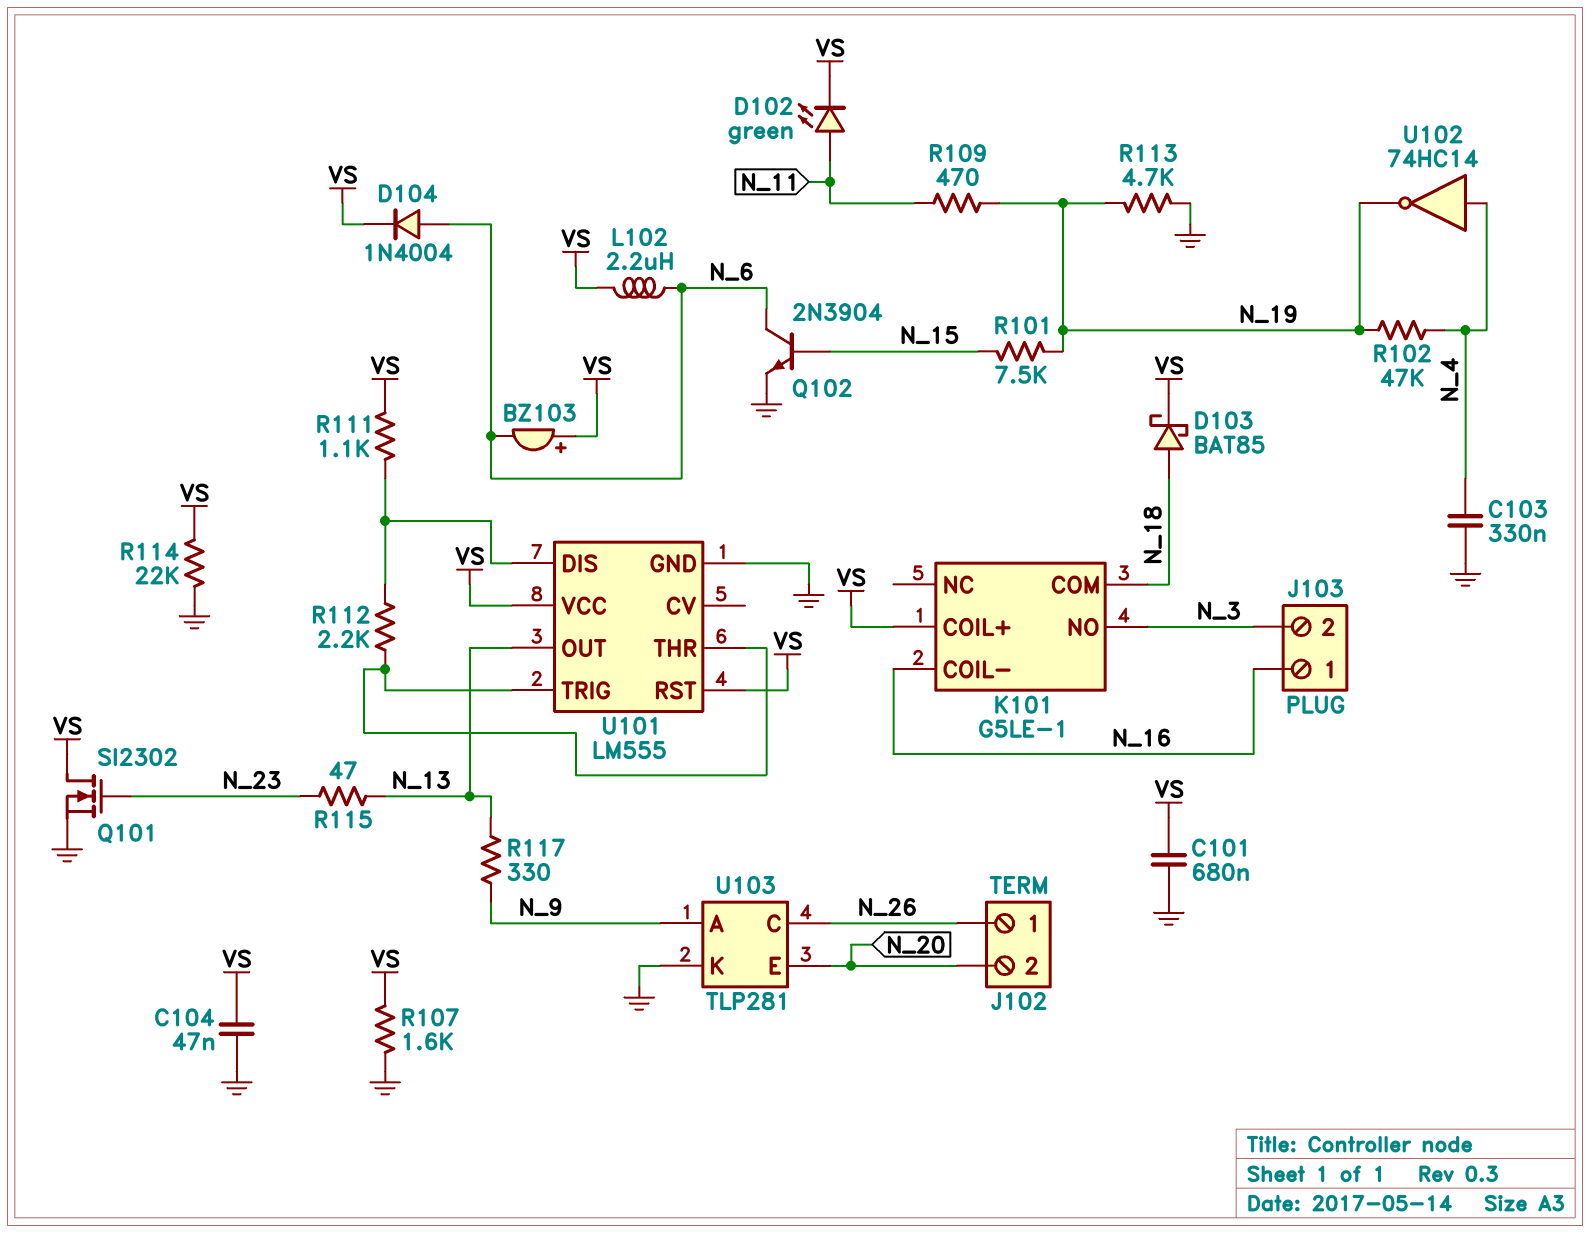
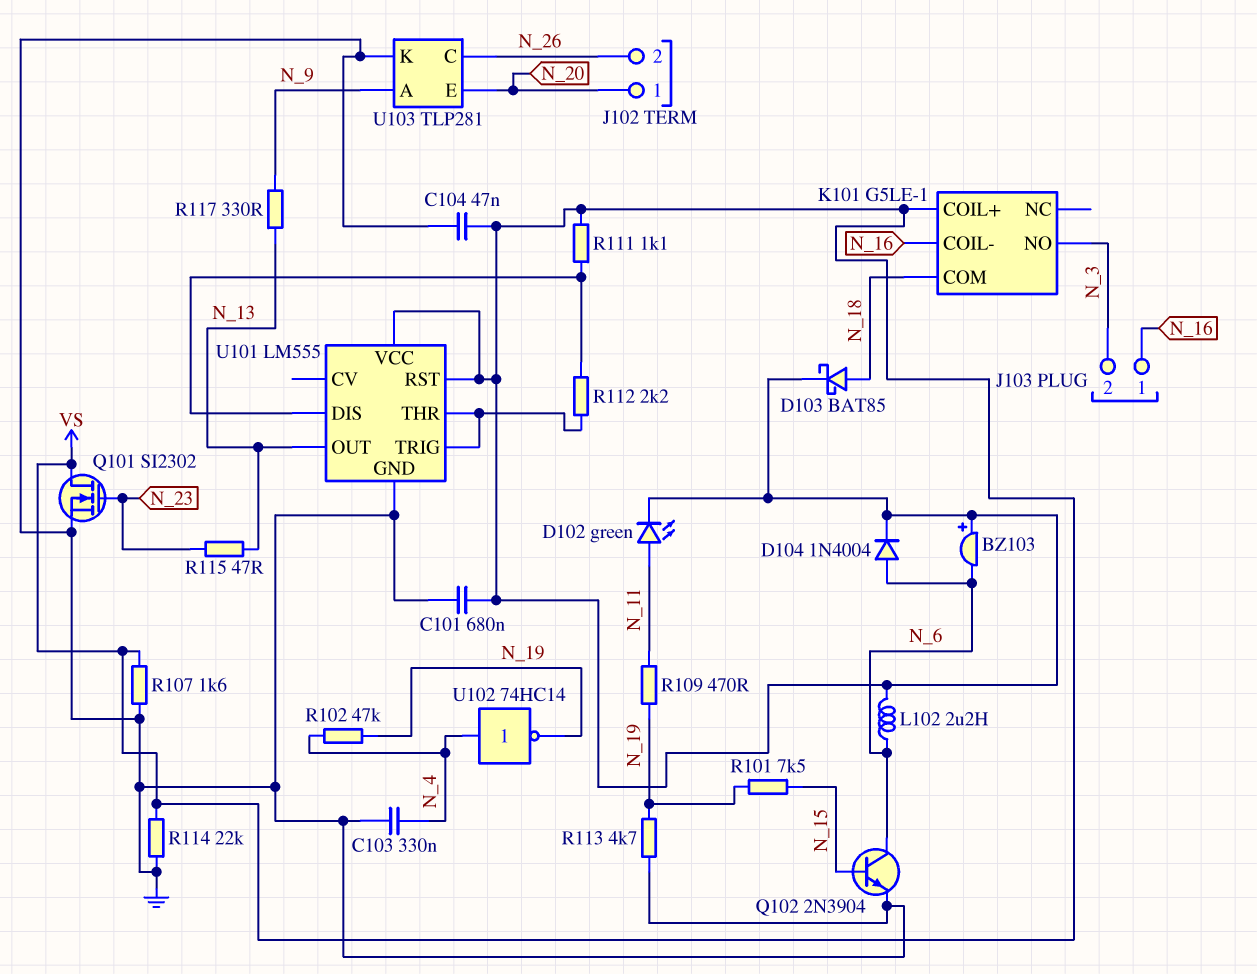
J102 pin 1: N_26 -> N_20
J102 pin 2: N_20 -> N_26

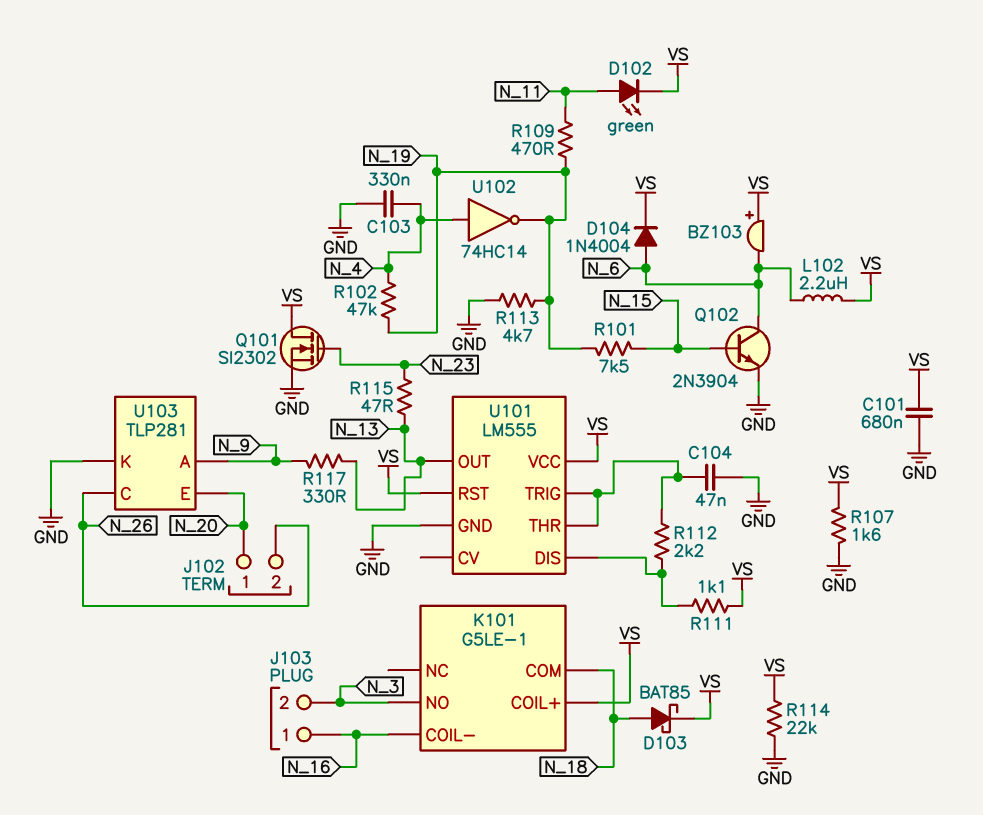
C104: 47nF (GND, VS) -> 47nF (GND, U101/THR)

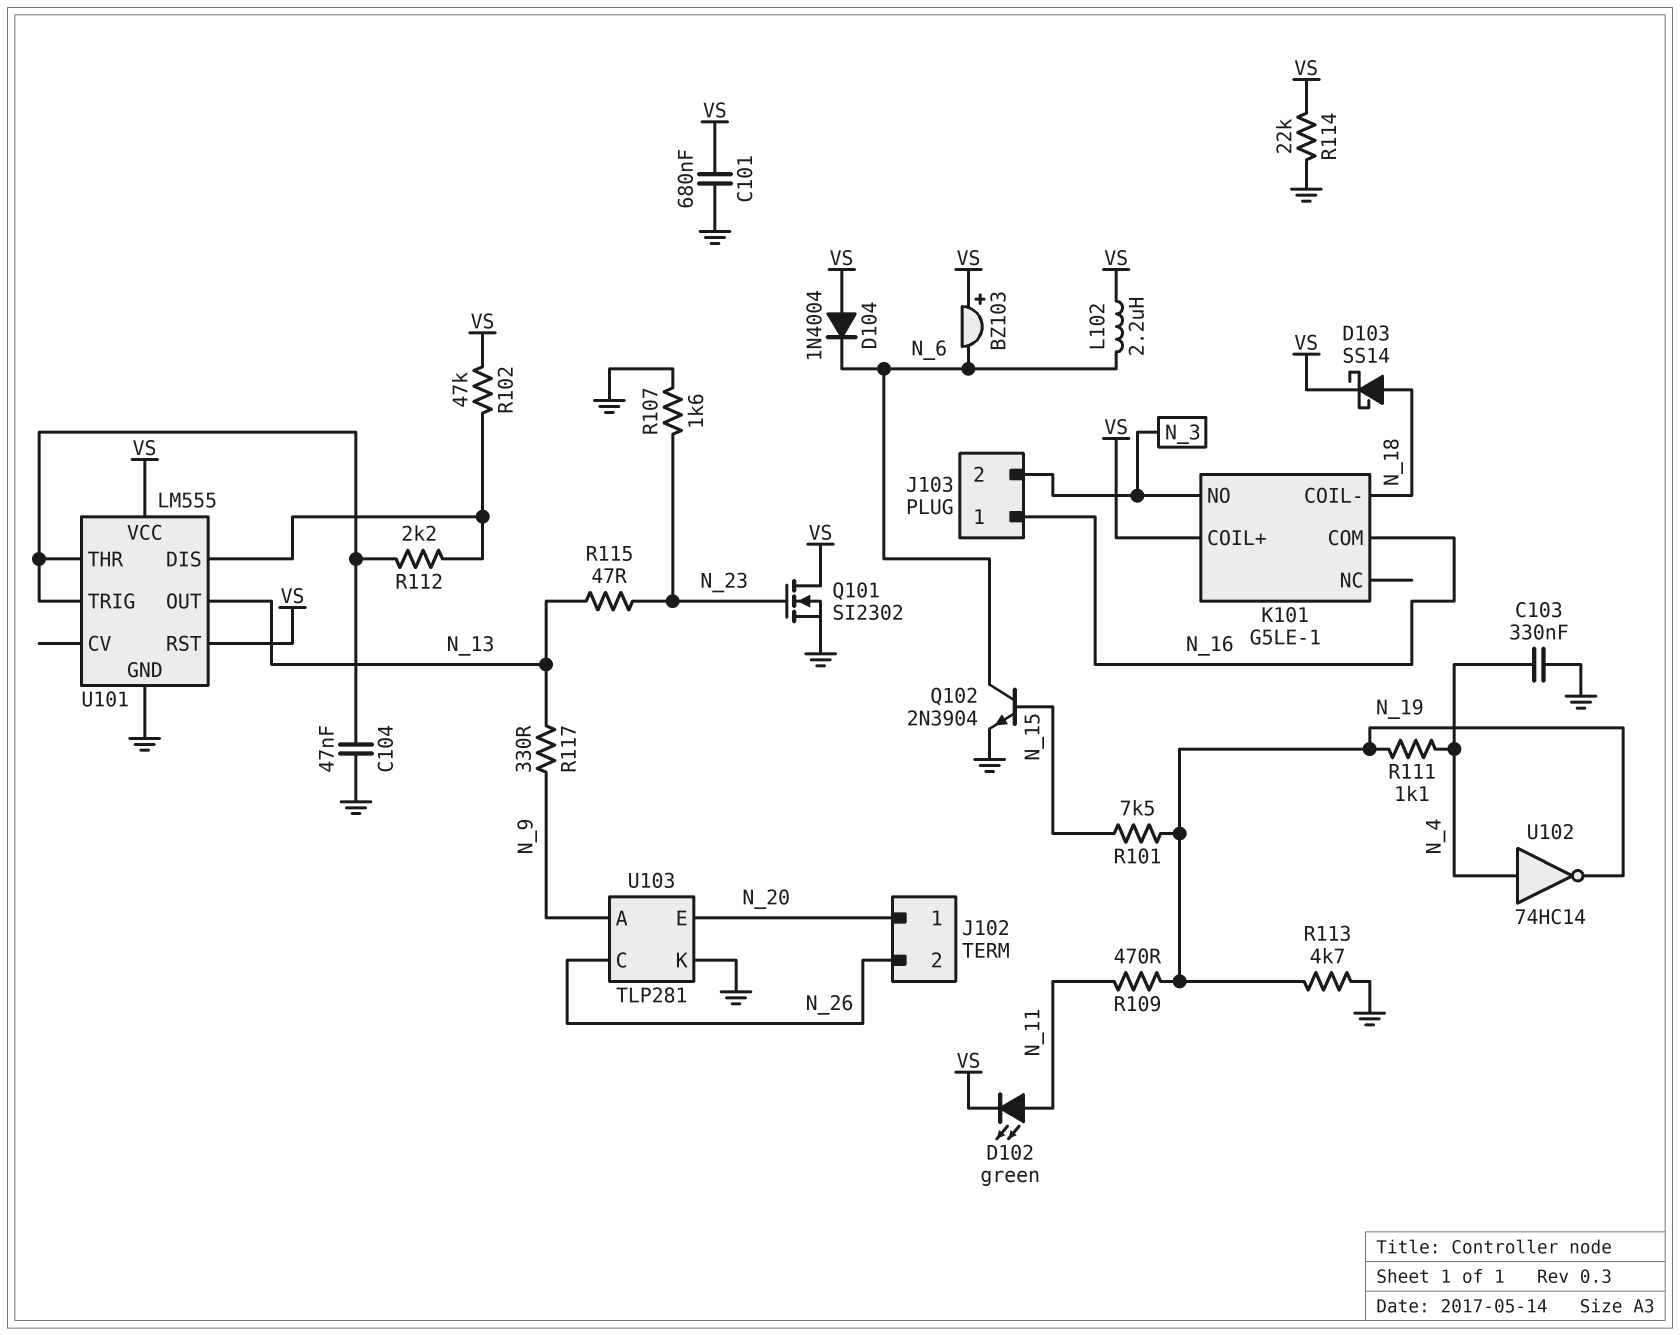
D103: schottky BAT85 (A N_18, K VS) -> schottky SS14 (A N_18, K VS)
D104: diode 1N4004 (A N_6, K VS) -> diode 1N4004 (A VS, K N_6)
K101 pin COIL-: N_16 -> N_18
K101 pin COM: N_18 -> N_16
R102: 47k (N_4, N_19) -> 47k (U101/DIS, VS)
R107: 1.6k (GND, VS) -> 1.6k (GND, N_23)
R111: 1.1k (U101/DIS, VS) -> 1.1k (N_4, N_19)

